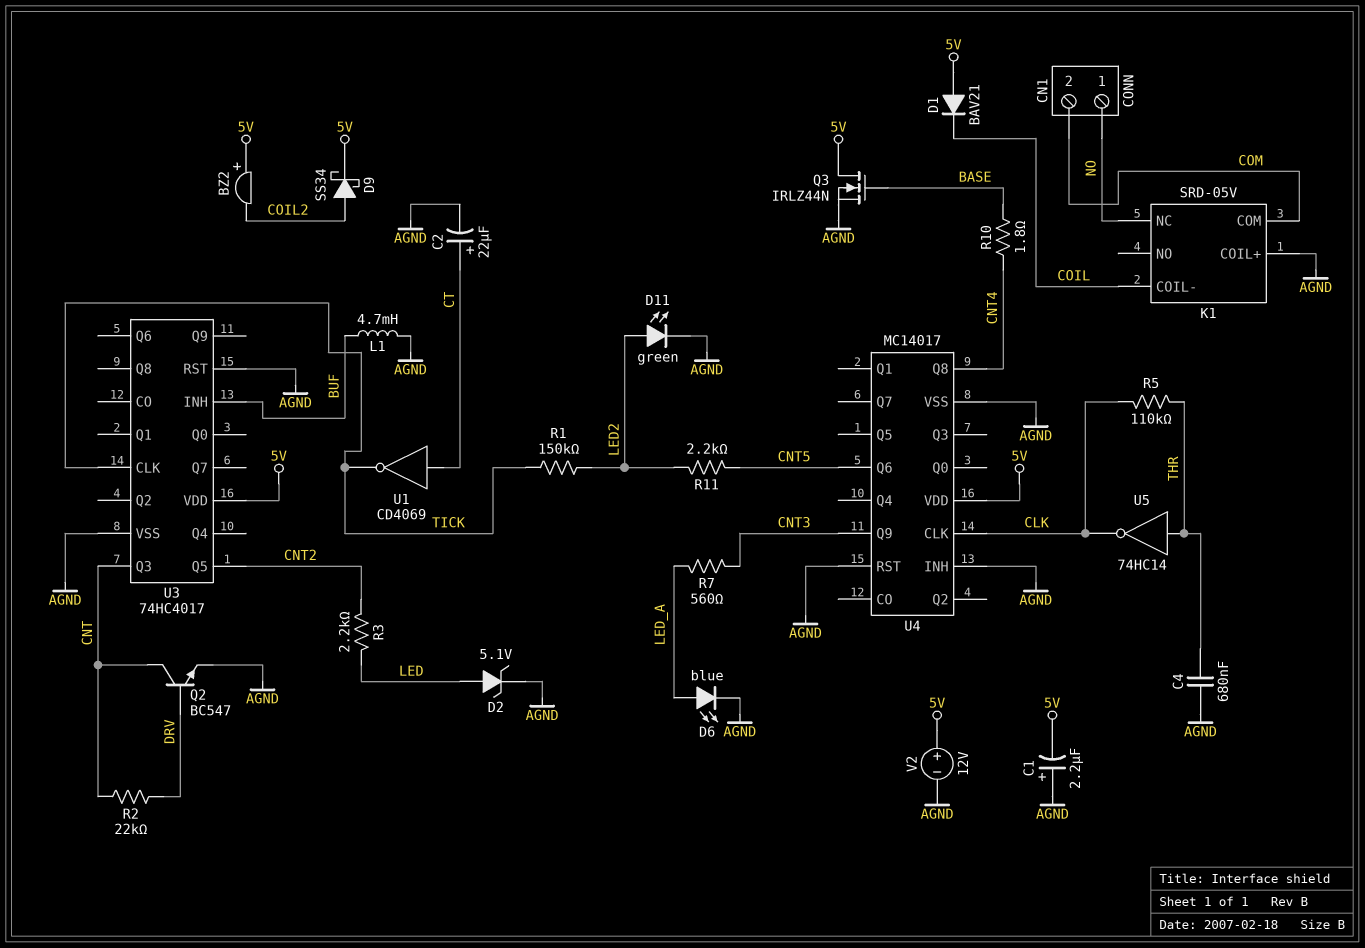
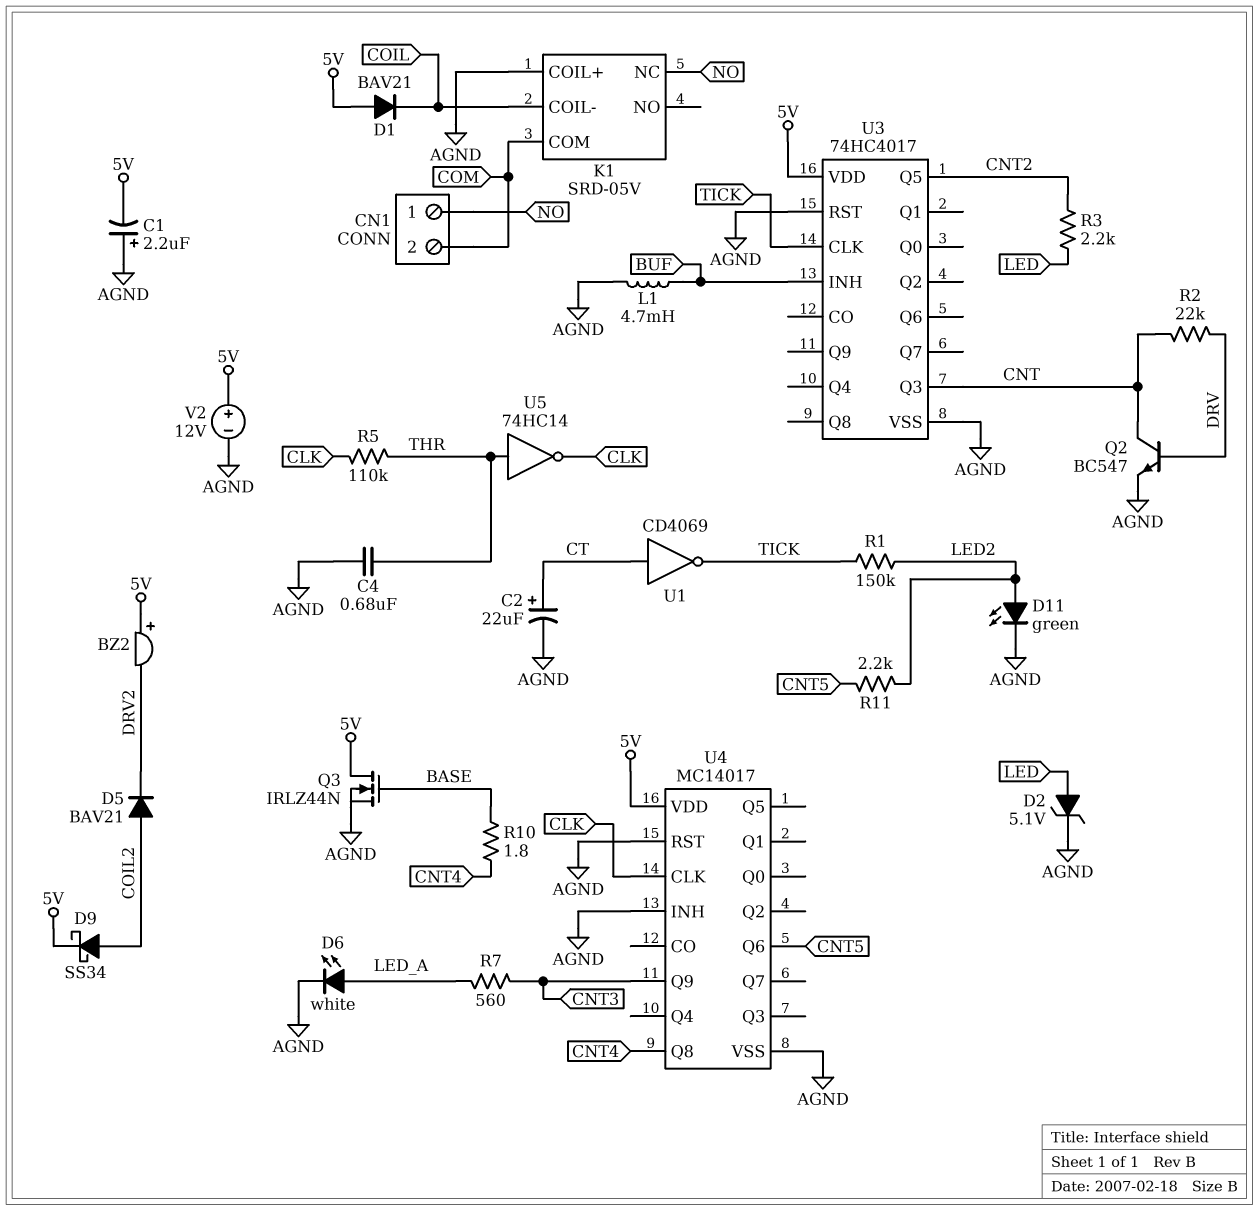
BZ2: buzzer (plus 5V, minus COIL2) -> buzzer (plus 5V, minus DRV2)
D5: none -> diode BAV21 (A COIL2, K DRV2)
D6: LED blue (A LED_A, K AGND) -> LED white (A LED_A, K AGND)

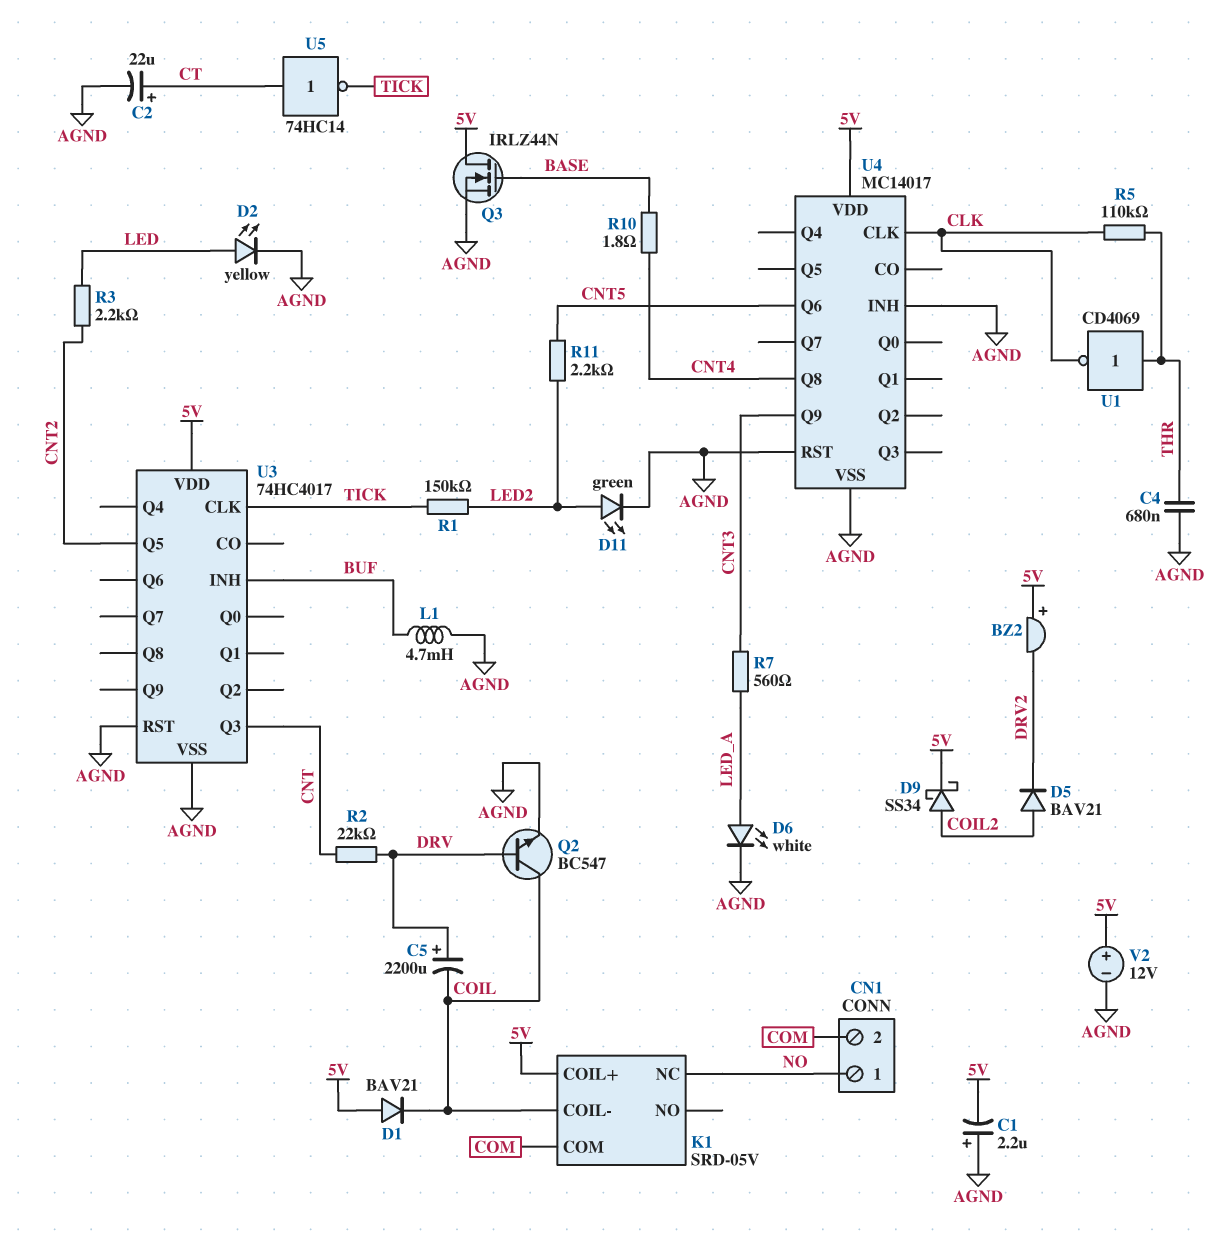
C5: none -> 2200uF (plus DRV, minus COIL)
D2: zener 5.1V (A LED, K AGND) -> LED yellow (A LED, K AGND)
K1 pin COIL+: AGND -> 5V
Q2: NPN BC547 (B DRV, C CNT, E AGND) -> NPN BC547 (B DRV, C COIL, E AGND)
U1: NOT CD4069 (in CT, out TICK) -> NOT CD4069 (in THR, out CLK)
U5: NOT 74HC14 (in THR, out CLK) -> NOT 74HC14 (in CT, out TICK)

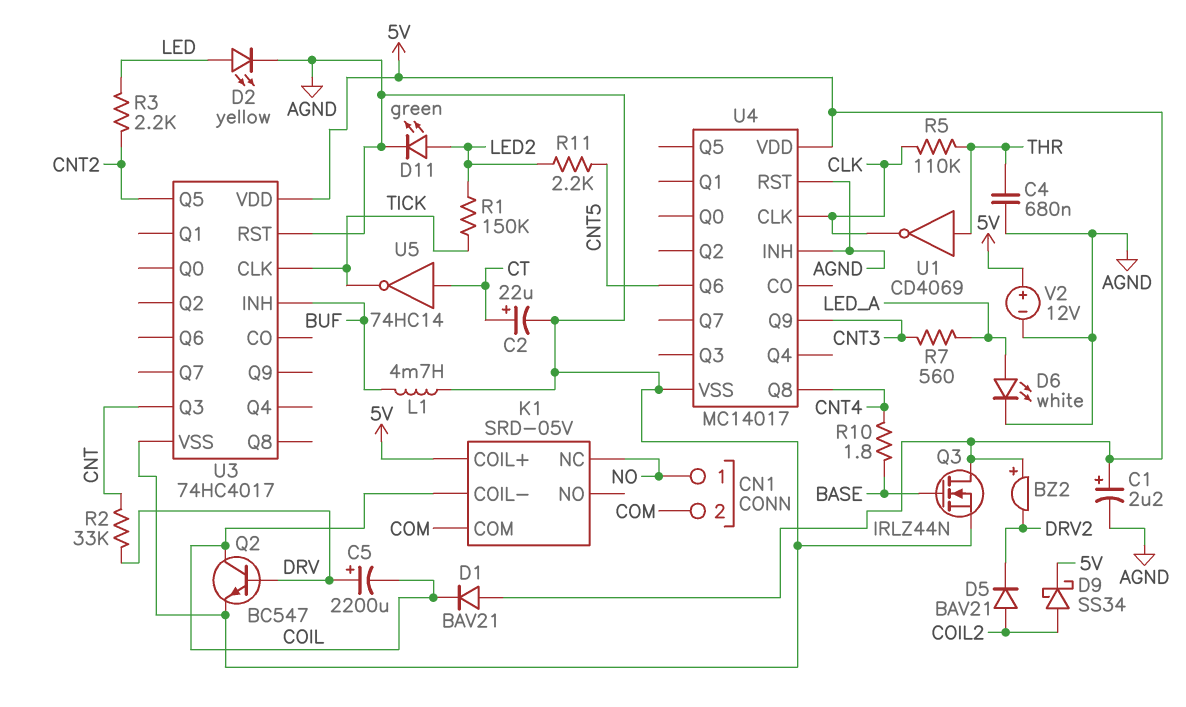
C1: 2.2uF (plus AGND, minus 5V) -> 2.2uF (plus 5V, minus AGND)
R2: 22k (CNT, DRV) -> 33k (CNT, DRV)

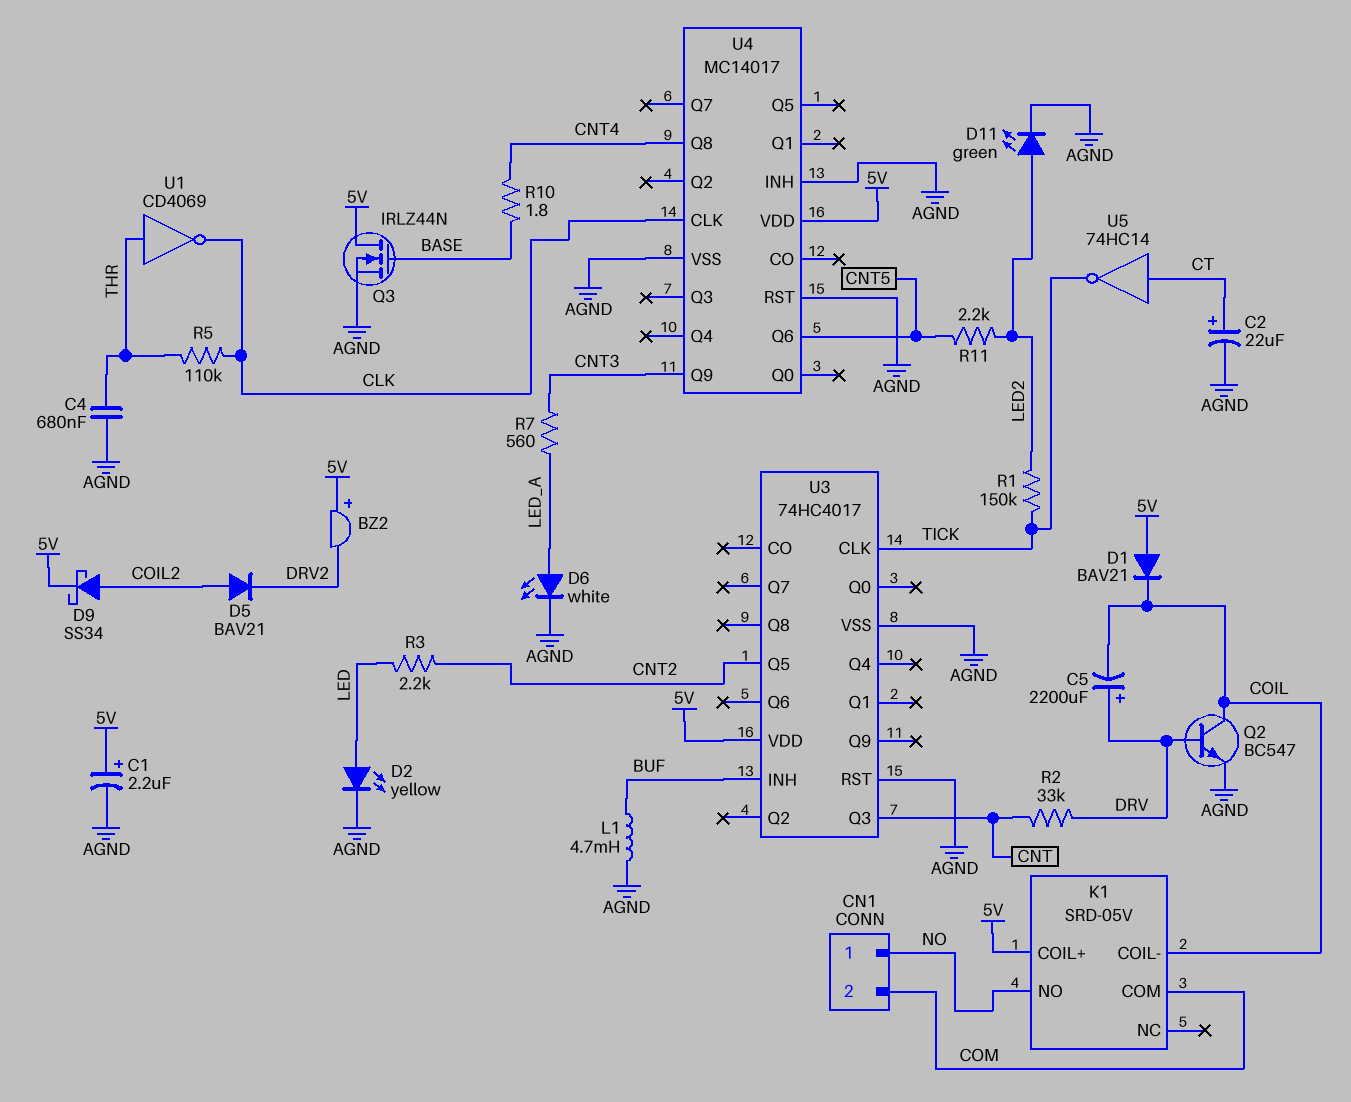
K1 pin NC: NO -> none
K1 pin NO: none -> NO
V2: 12V (plus 5V, minus AGND) -> none

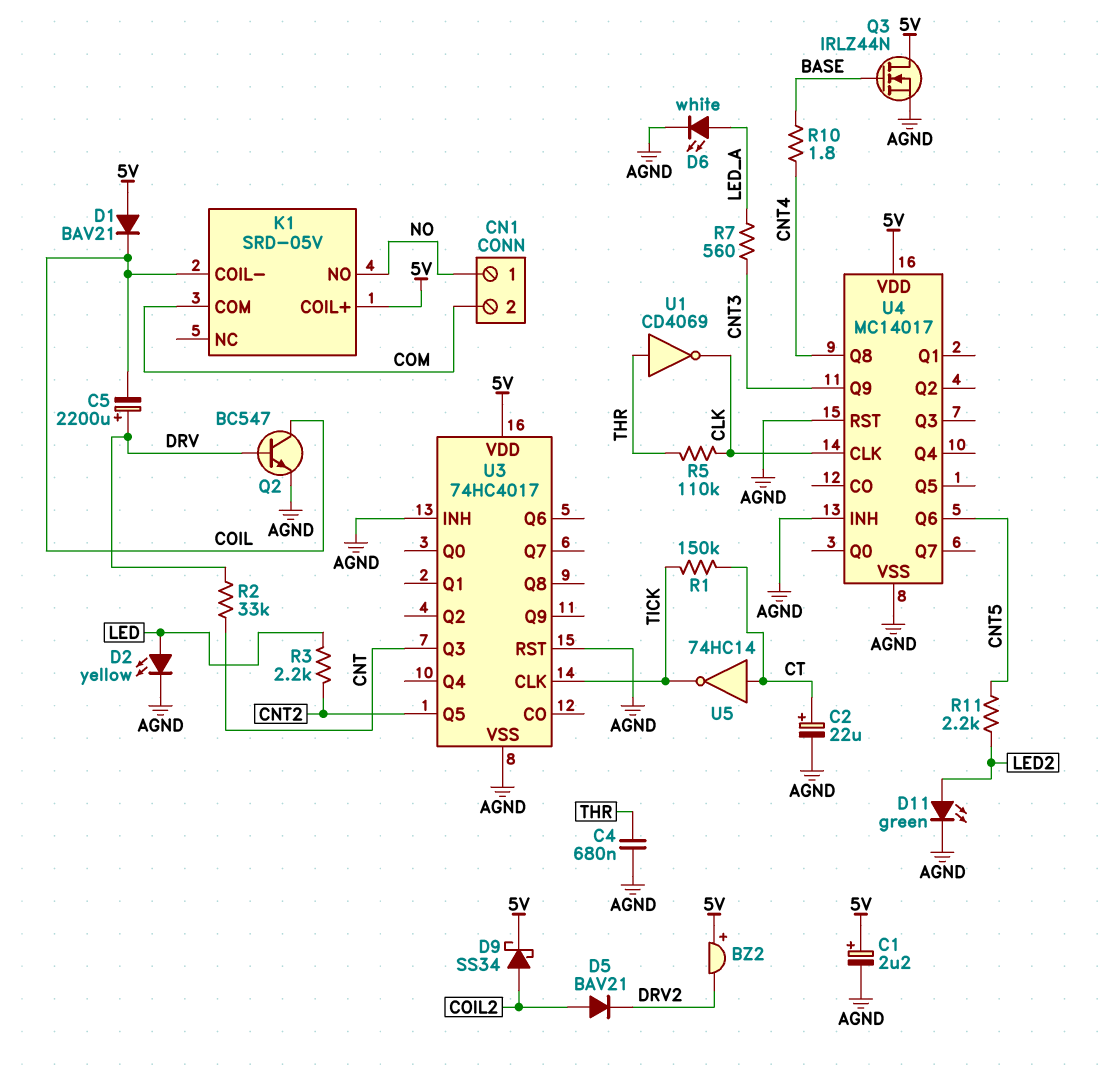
L1: 4.7mH (AGND, BUF) -> none
R1: 150k (LED2, TICK) -> 150k (CT, TICK)
U3 pin INH: BUF -> AGND

